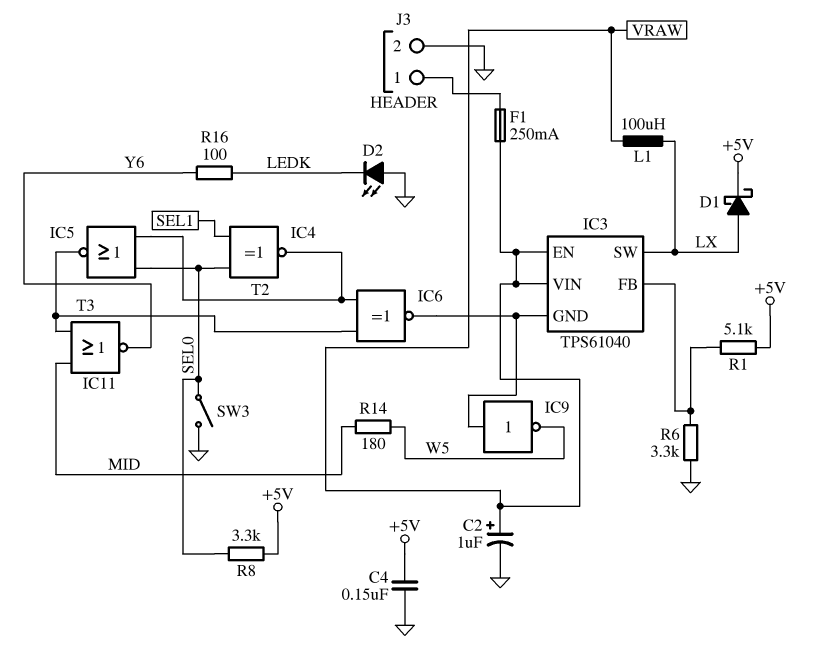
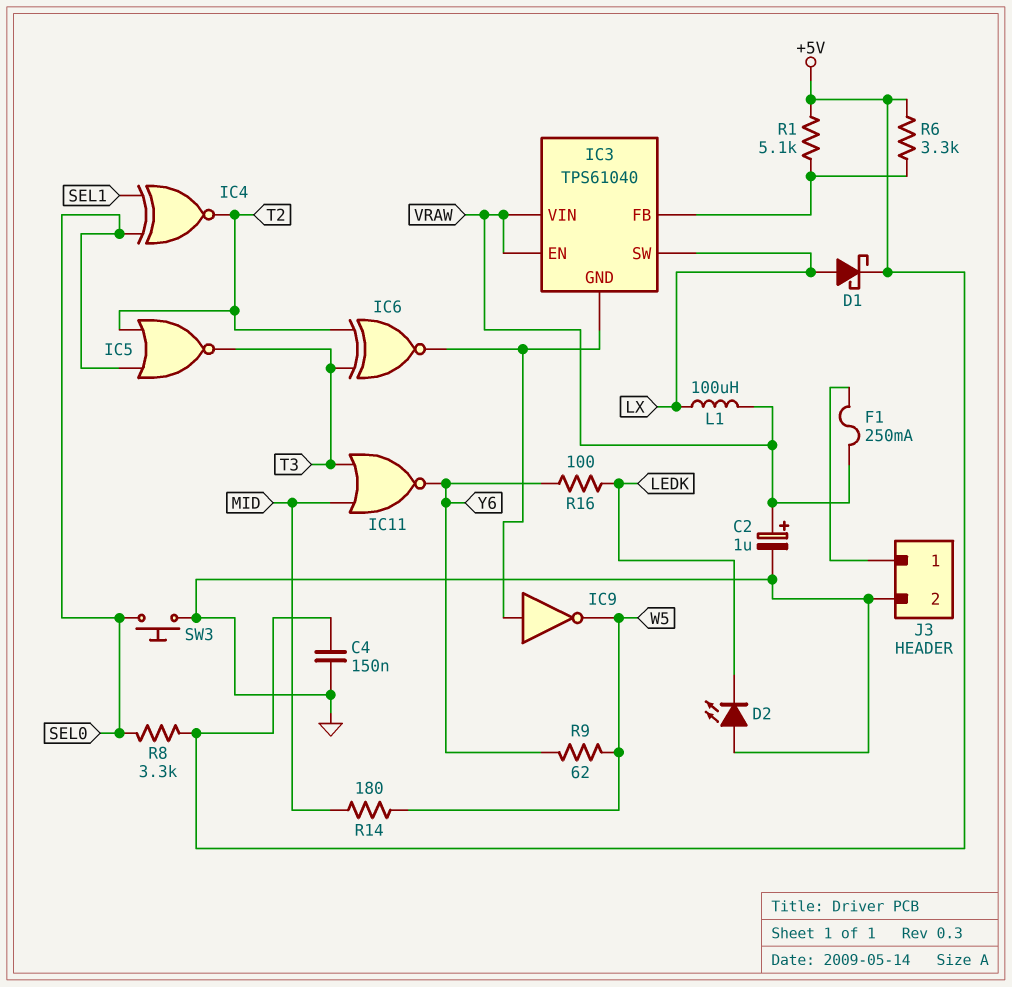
R6: 3.3k (GND, IC3/FB) -> 3.3k (+5V, IC3/FB)
R9: none -> 62 (W5, Y6)
SW3: switch (GND, SEL0) -> button (GND, SEL0)

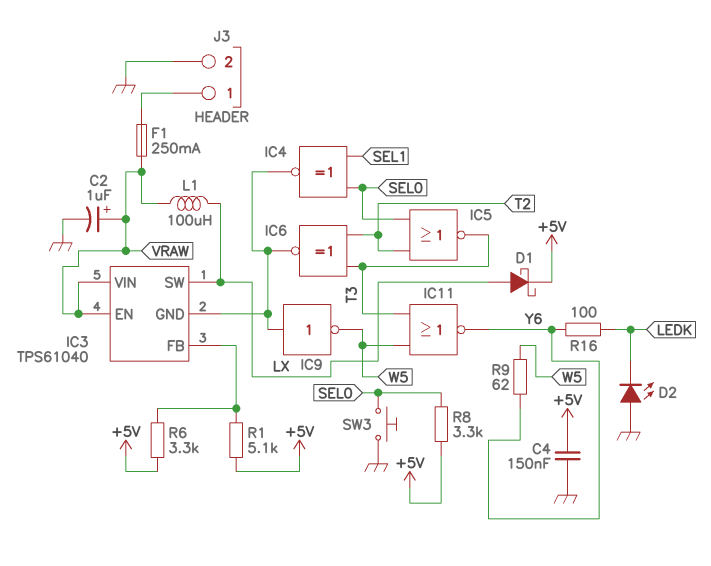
IC4: XNOR (in SEL0, in SEL1, out T2) -> XNOR (in SEL0, in SEL1, out IC3/GND)
IC11: NOR (in MID, in T3, out Y6) -> NOR (in T3, in W5, out Y6)
R14: 180 (MID, W5) -> none

